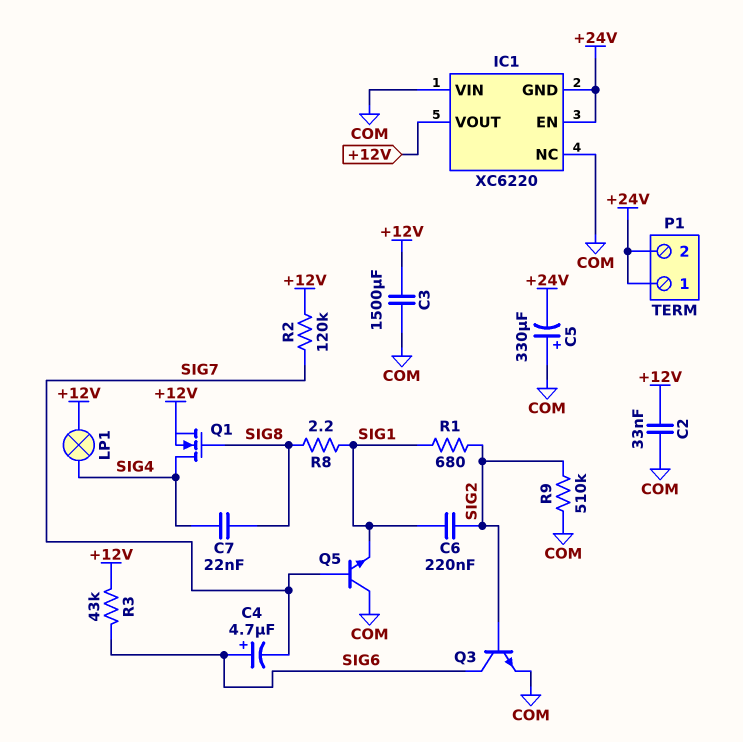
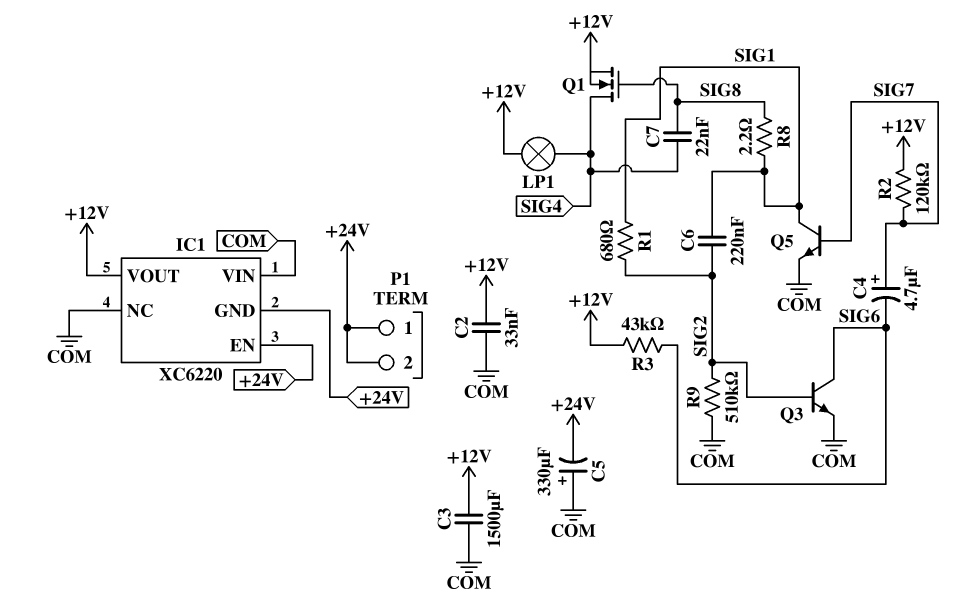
C4: 4.7uF (plus SIG6, minus SIG7) -> 4.7uF (plus SIG7, minus SIG6)
Q5: NPN (B SIG7, C COM, E SIG1) -> NPN (B SIG7, C SIG1, E COM)

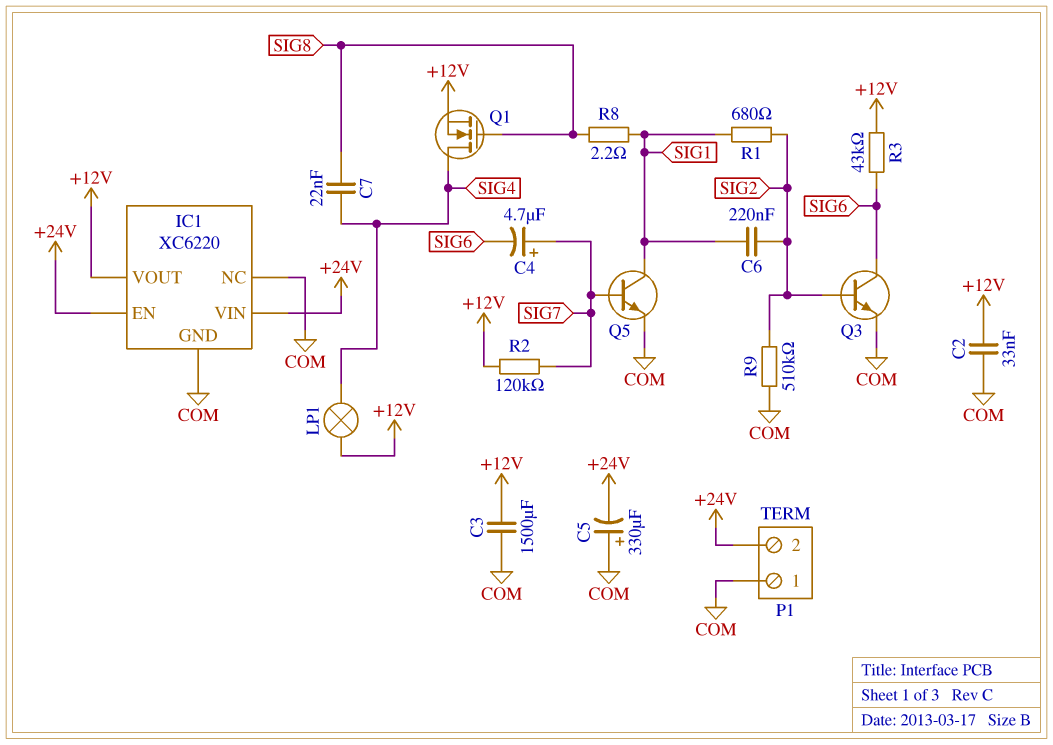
IC1 pin GND: +24V -> COM
IC1 pin VIN: COM -> +24V
P1 pin 1: +24V -> COM

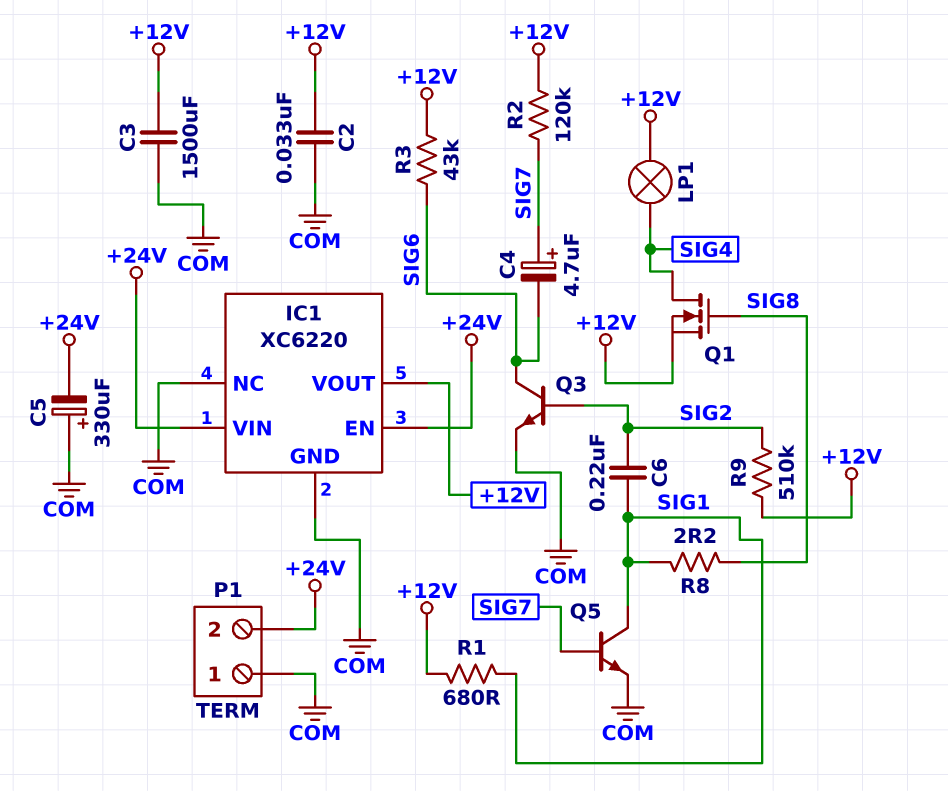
C7: 22nF (SIG4, SIG8) -> none
R1: 680 (SIG1, SIG2) -> 680 (+12V, SIG1)
R9: 510k (COM, SIG2) -> 510k (+12V, SIG2)

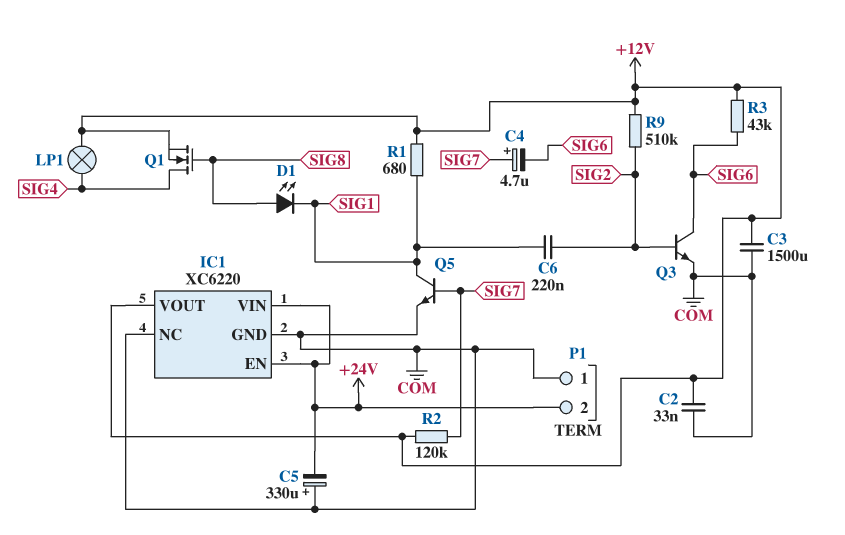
D1: none -> LED (A SIG8, K SIG1)
R8: 2.2 (SIG1, SIG8) -> none

